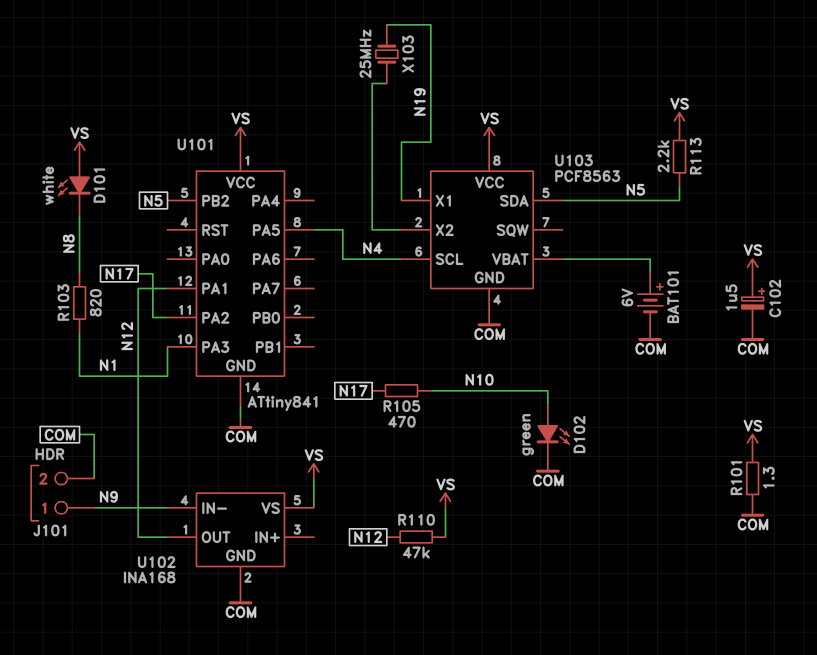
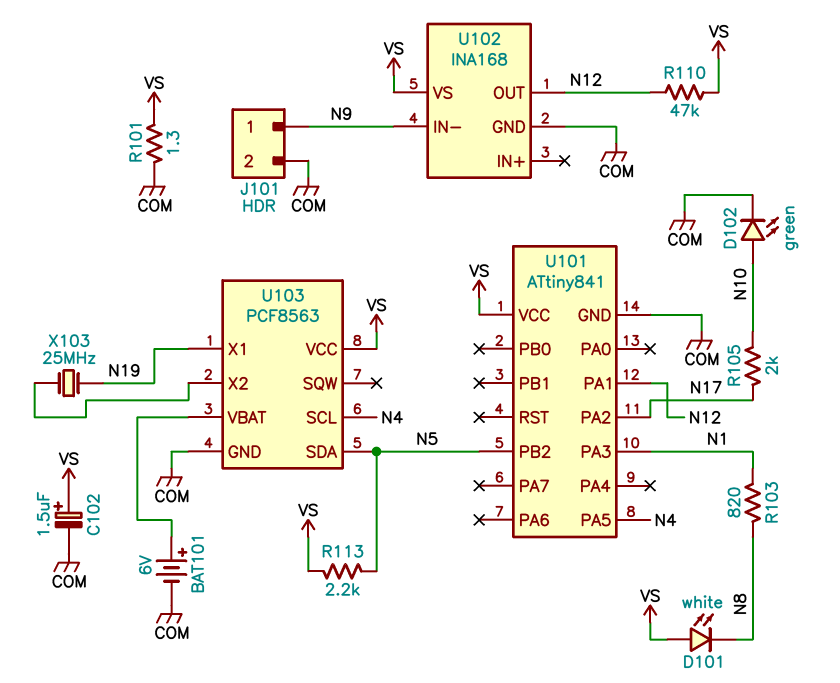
R105: 470 (N10, N17) -> 2k (N10, N17)

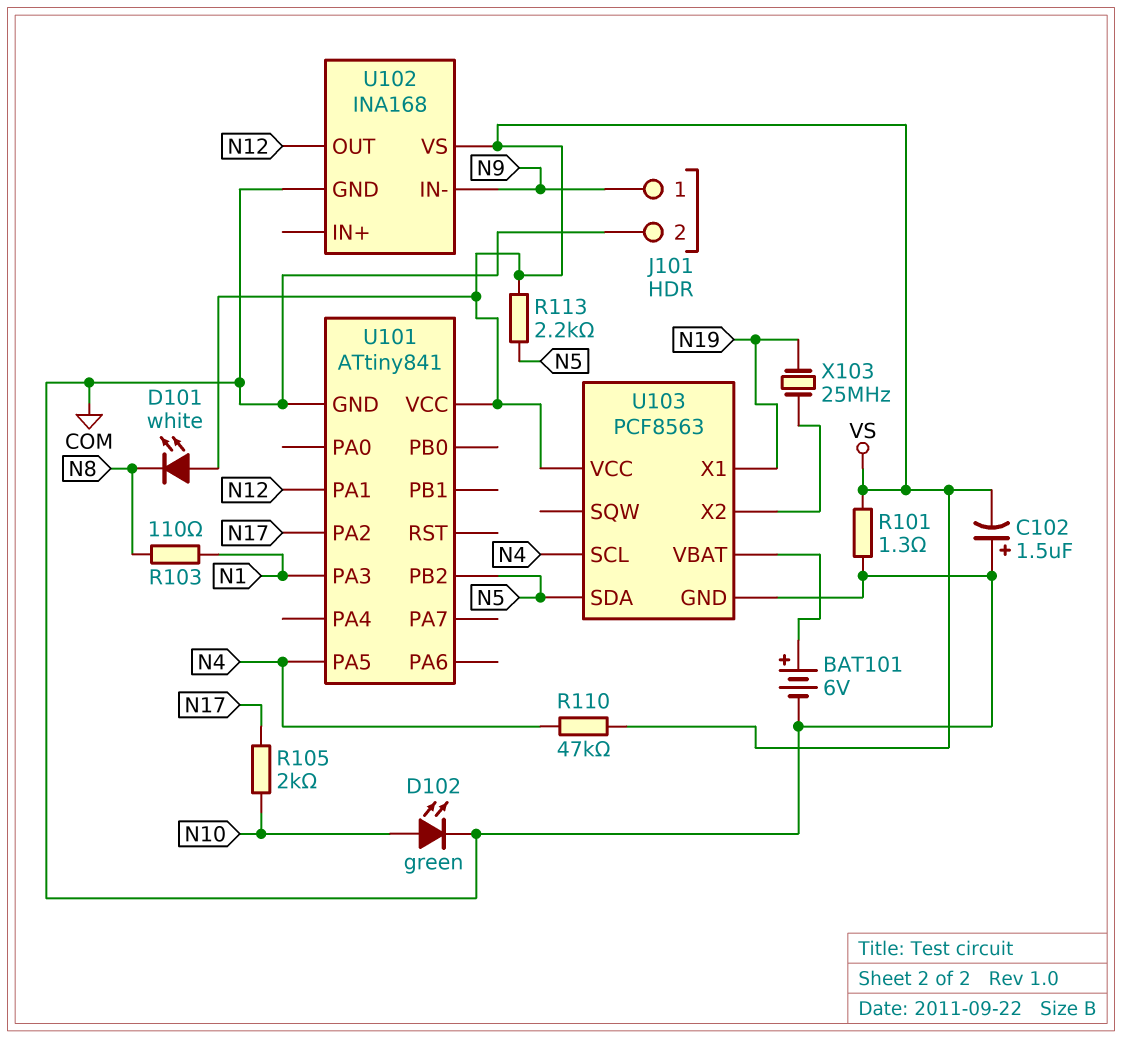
C102: 1.5uF (plus VS, minus COM) -> 1.5uF (plus COM, minus VS)
R103: 820 (N1, N8) -> 110 (N1, N8)
R110: 47k (N12, VS) -> 47k (N4, VS)

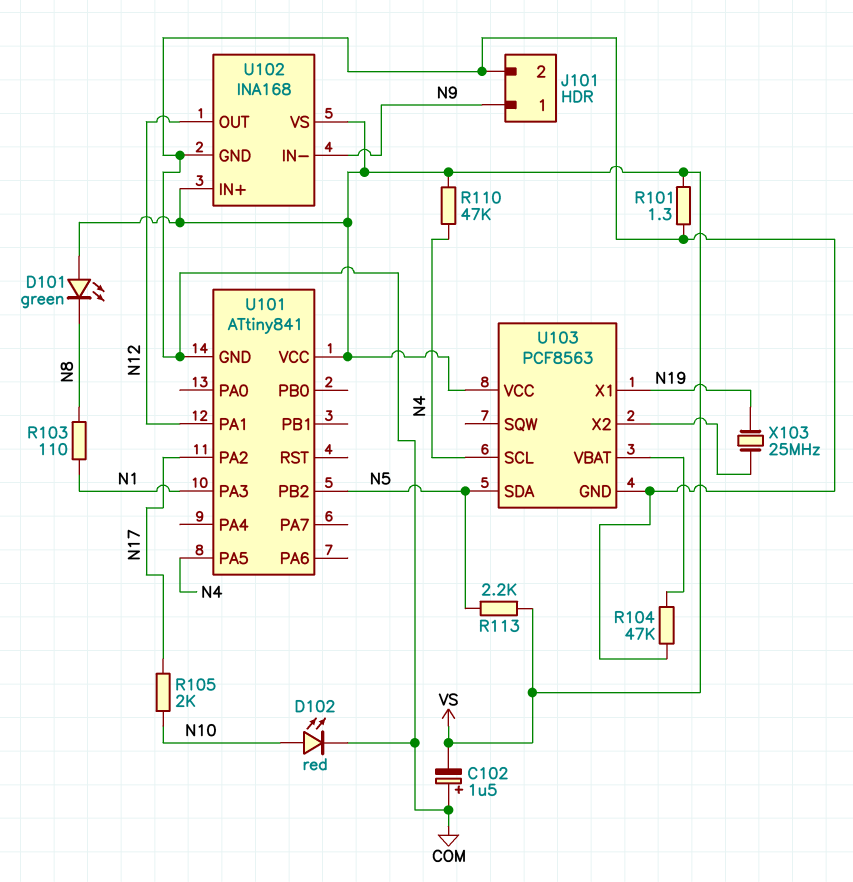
BAT101: 6V (plus U103/VBAT, minus COM) -> none
D101: LED white (A VS, K N8) -> LED green (A VS, K N8)
D102: LED green (A N10, K COM) -> LED red (A N10, K COM)
R104: none -> 47k (COM, U103/VBAT)
U102 pin IN+: none -> VS

